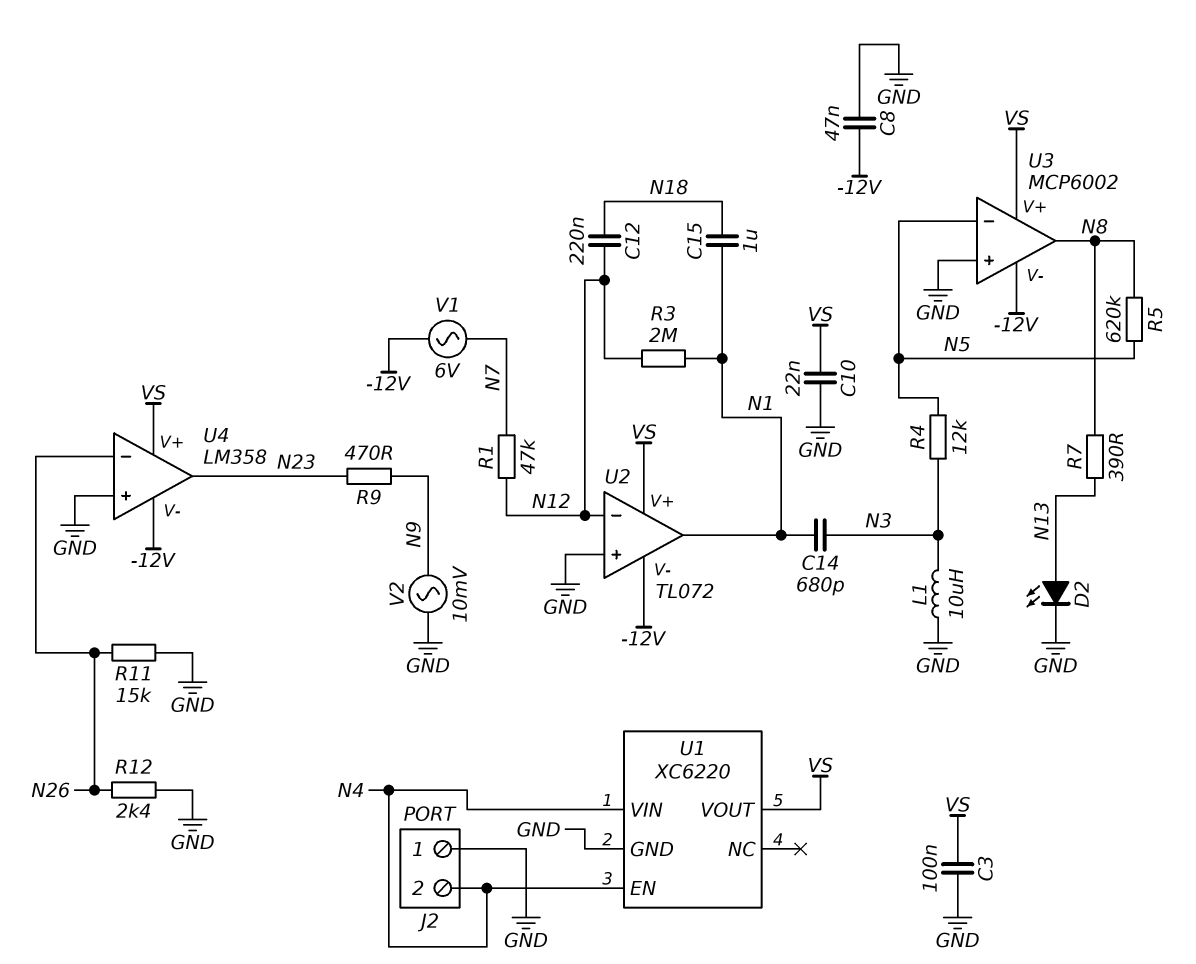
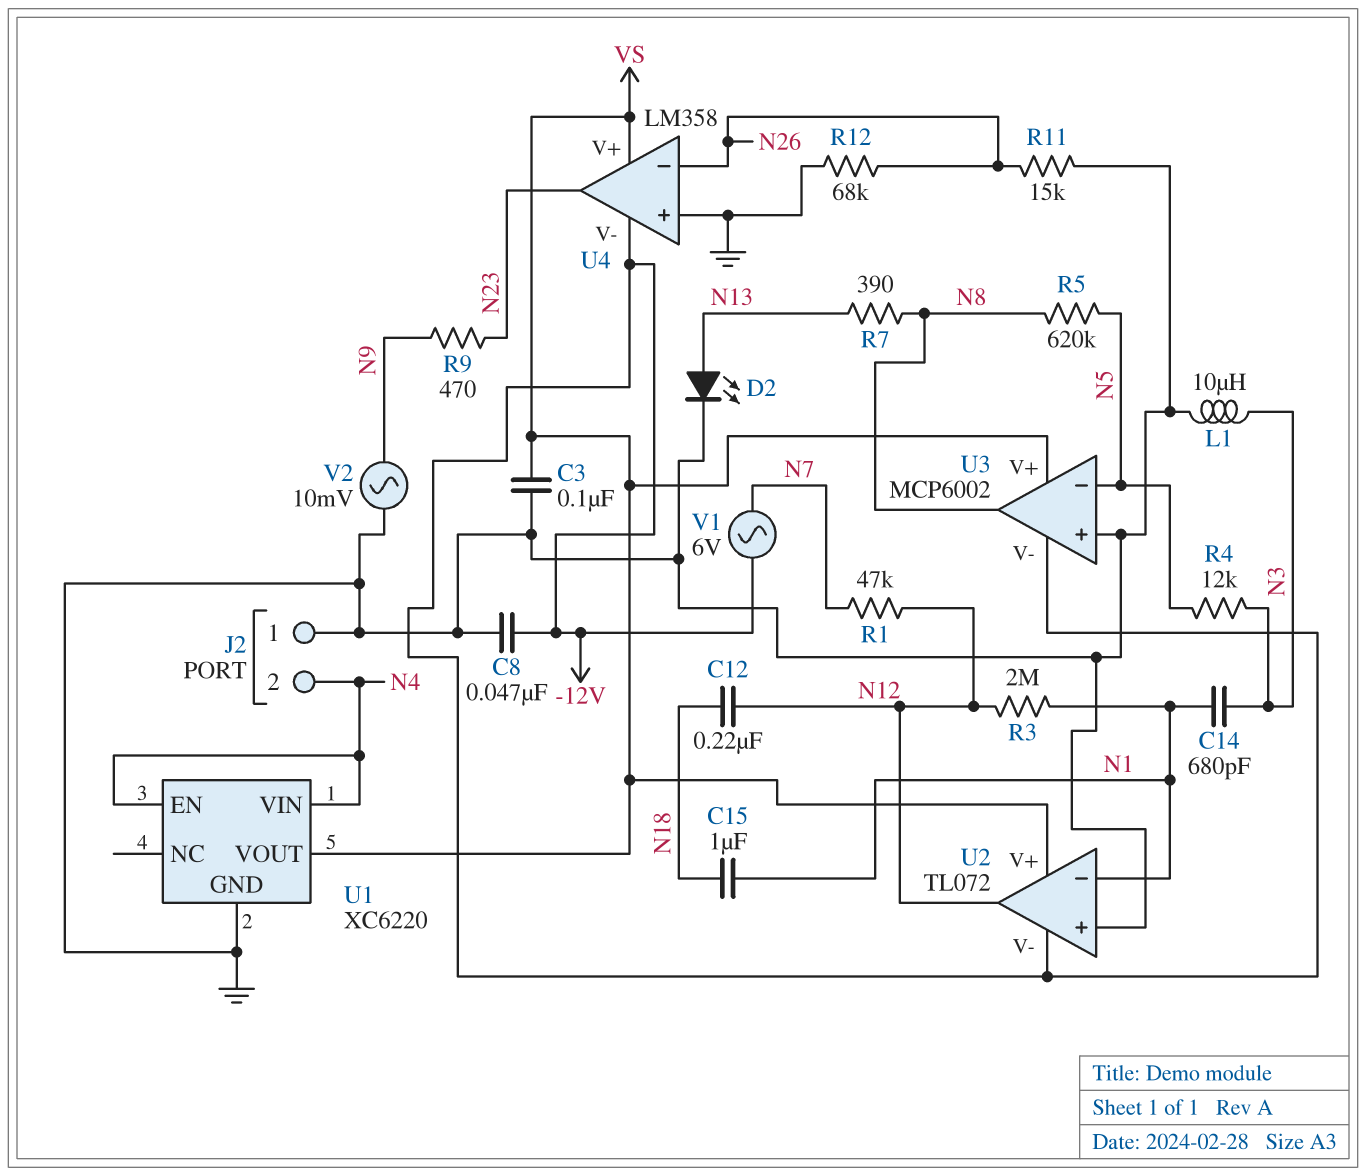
C10: 22nF (GND, VS) -> none
R12: 2.4k (GND, N26) -> 68k (GND, N26)
U2 pin in-: N12 -> N1
U2 pin out: N1 -> N12

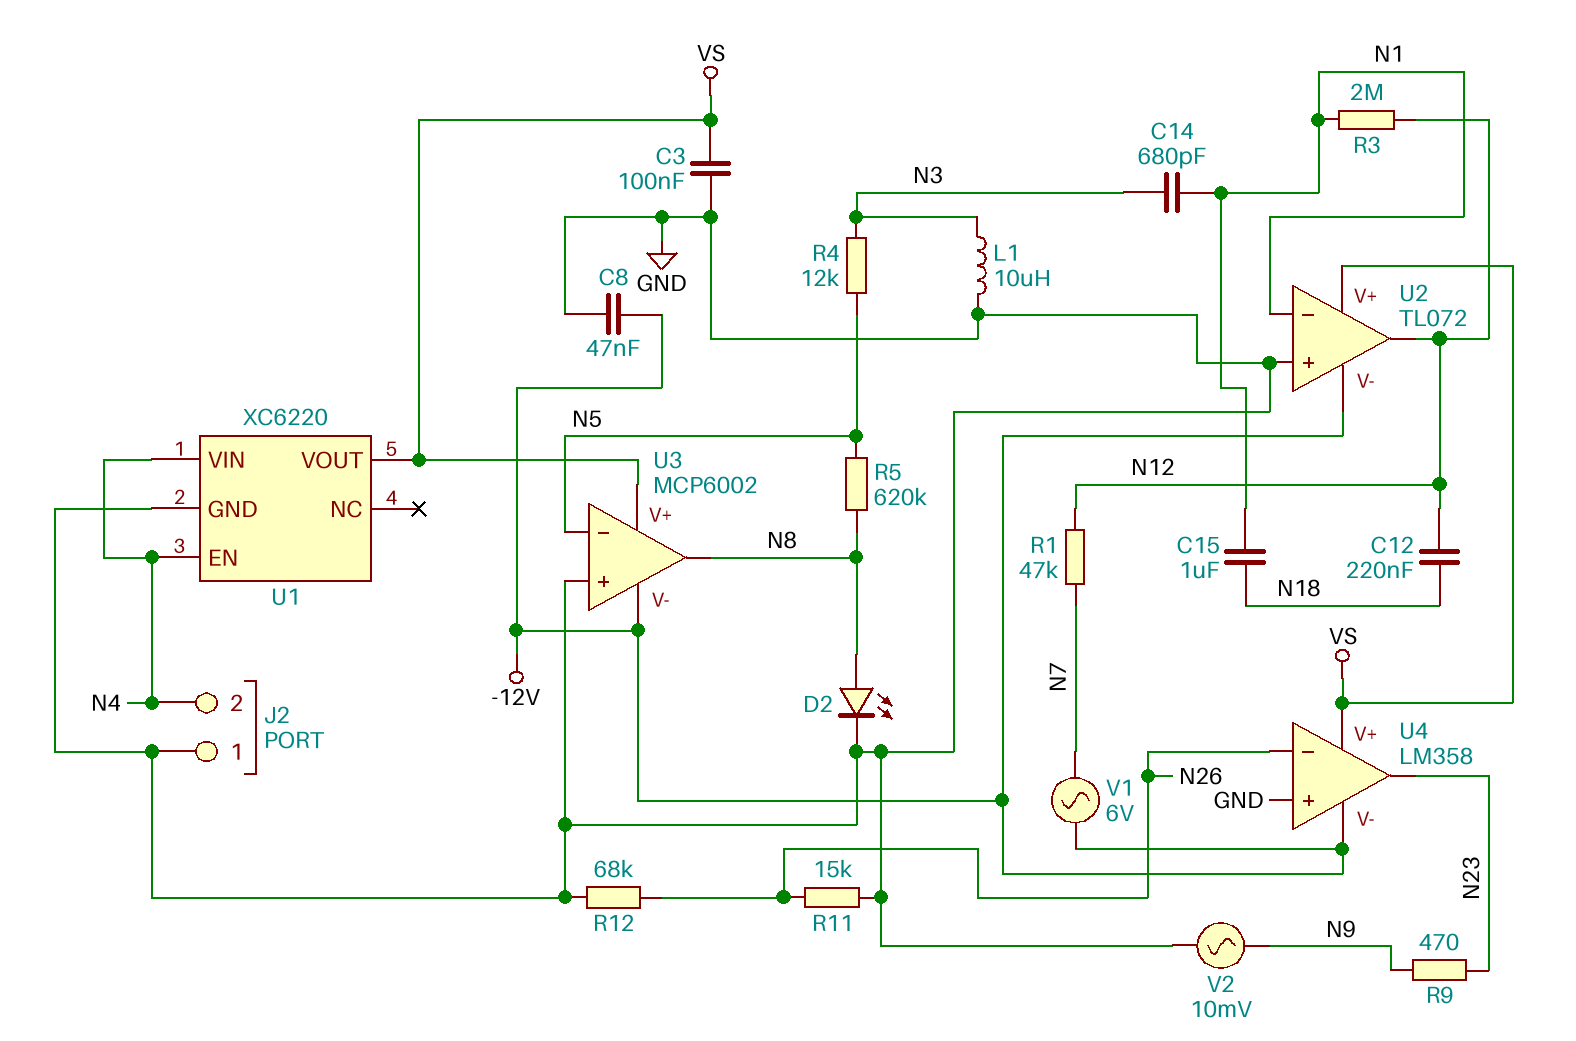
D2: LED (A N13, K GND) -> LED (A N8, K GND)
R7: 390 (N8, N13) -> none

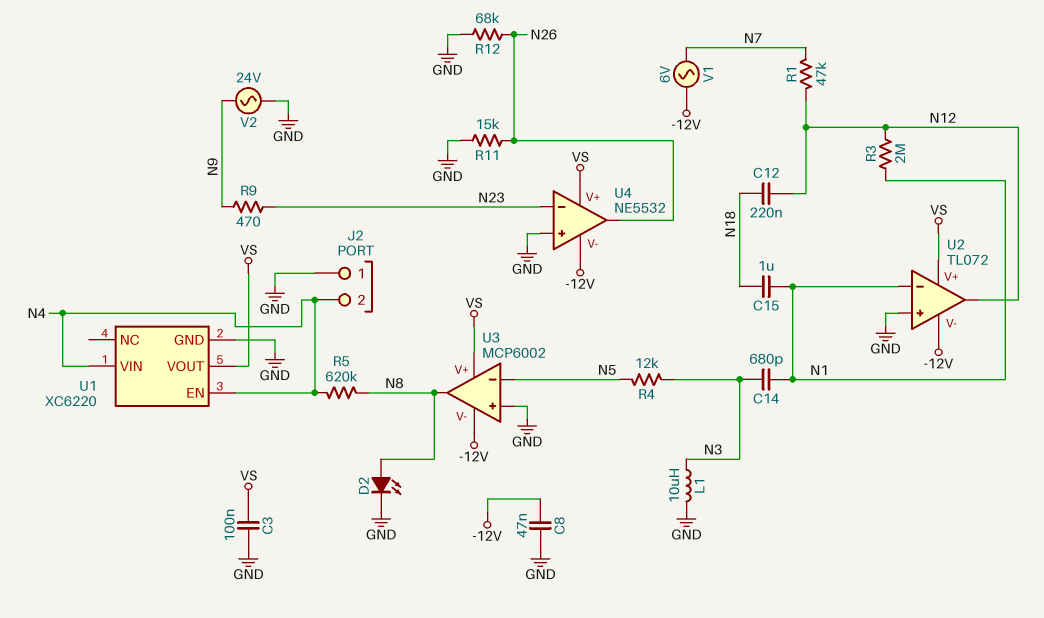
R5: 620k (N5, N8) -> 620k (N4, N8)
U4: LM358 -> NE5532
U4 pin in-: N26 -> N23
U4 pin out: N23 -> N26
V2: AC 10mV (GND, N9) -> AC 24V (GND, N9)

